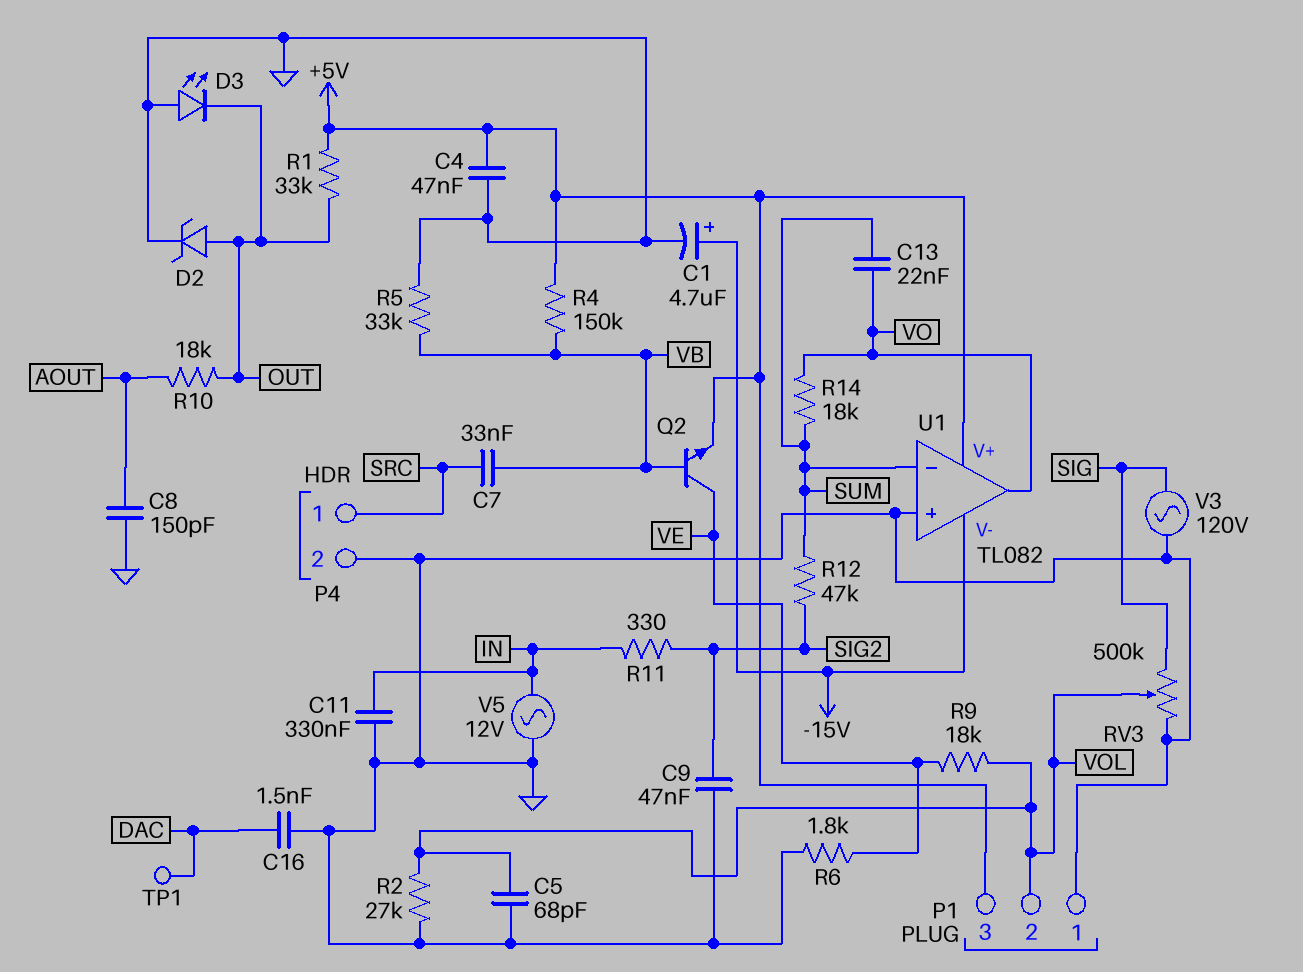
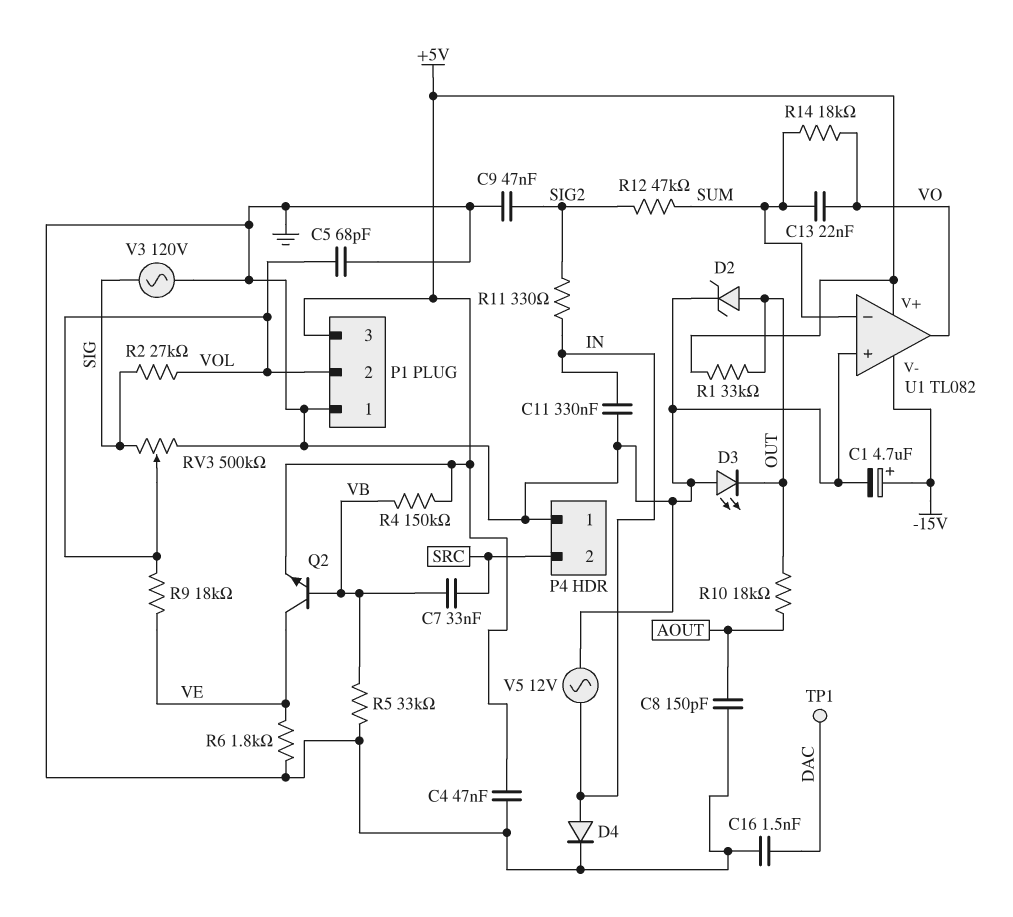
D4: none -> diode (A IN, K GND)
P4 pin 1: SRC -> GND
P4 pin 2: GND -> SRC
R2: 27k (GND, VOL) -> 27k (SIG, VOL)

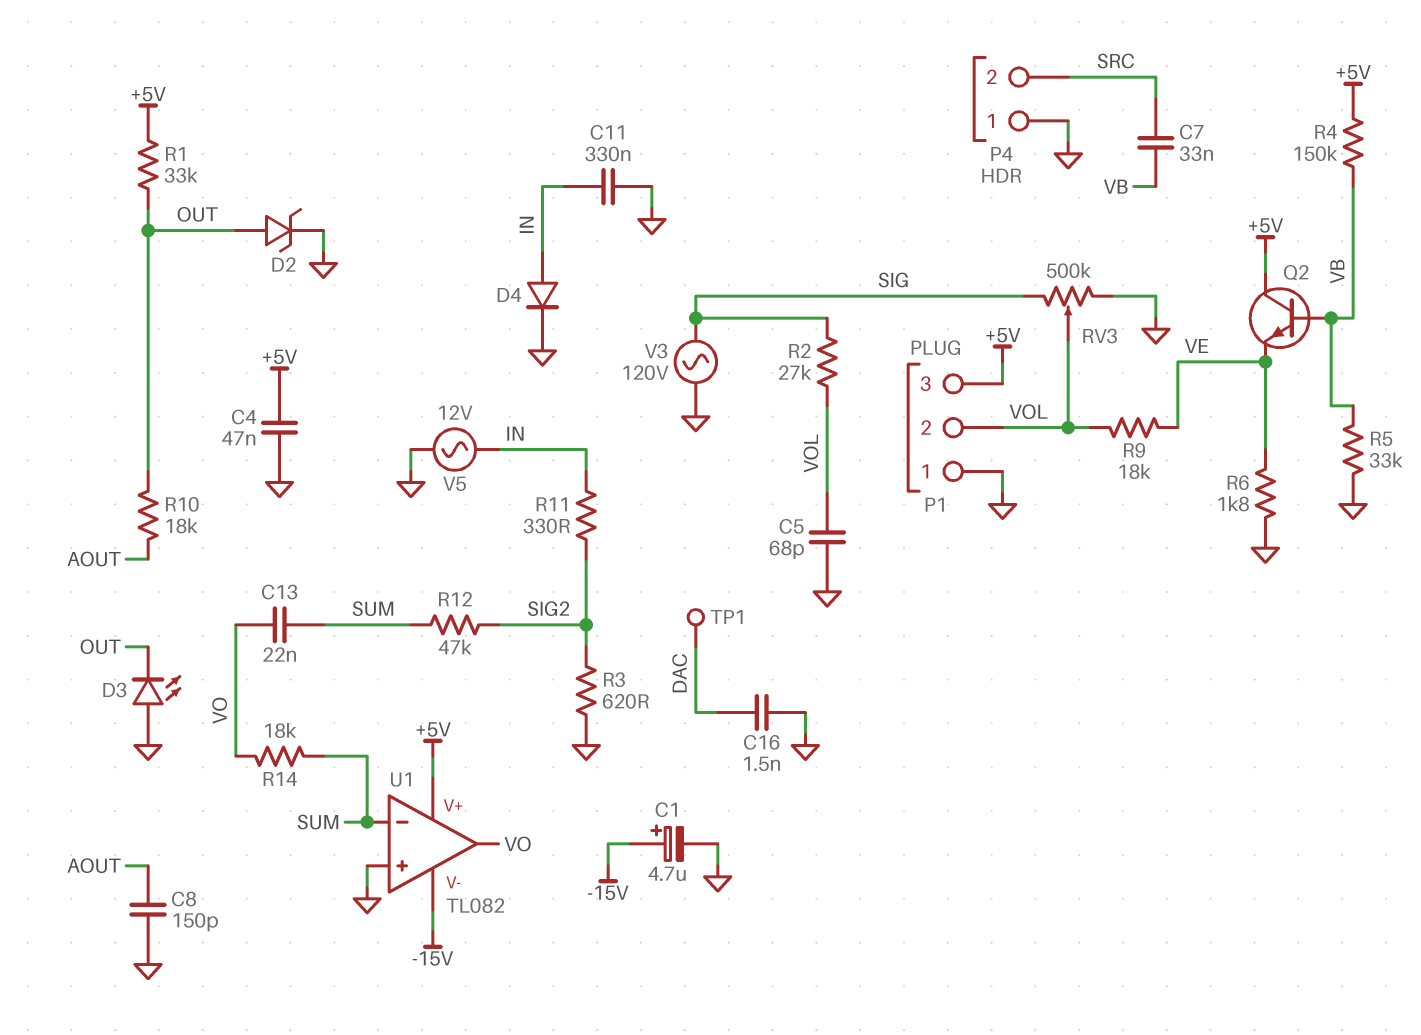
C9: 47nF (GND, SIG2) -> none
Q2: NPN (B VB, C VE, E +5V) -> NPN (B VB, C +5V, E VE)
R3: none -> 620 (GND, SIG2)

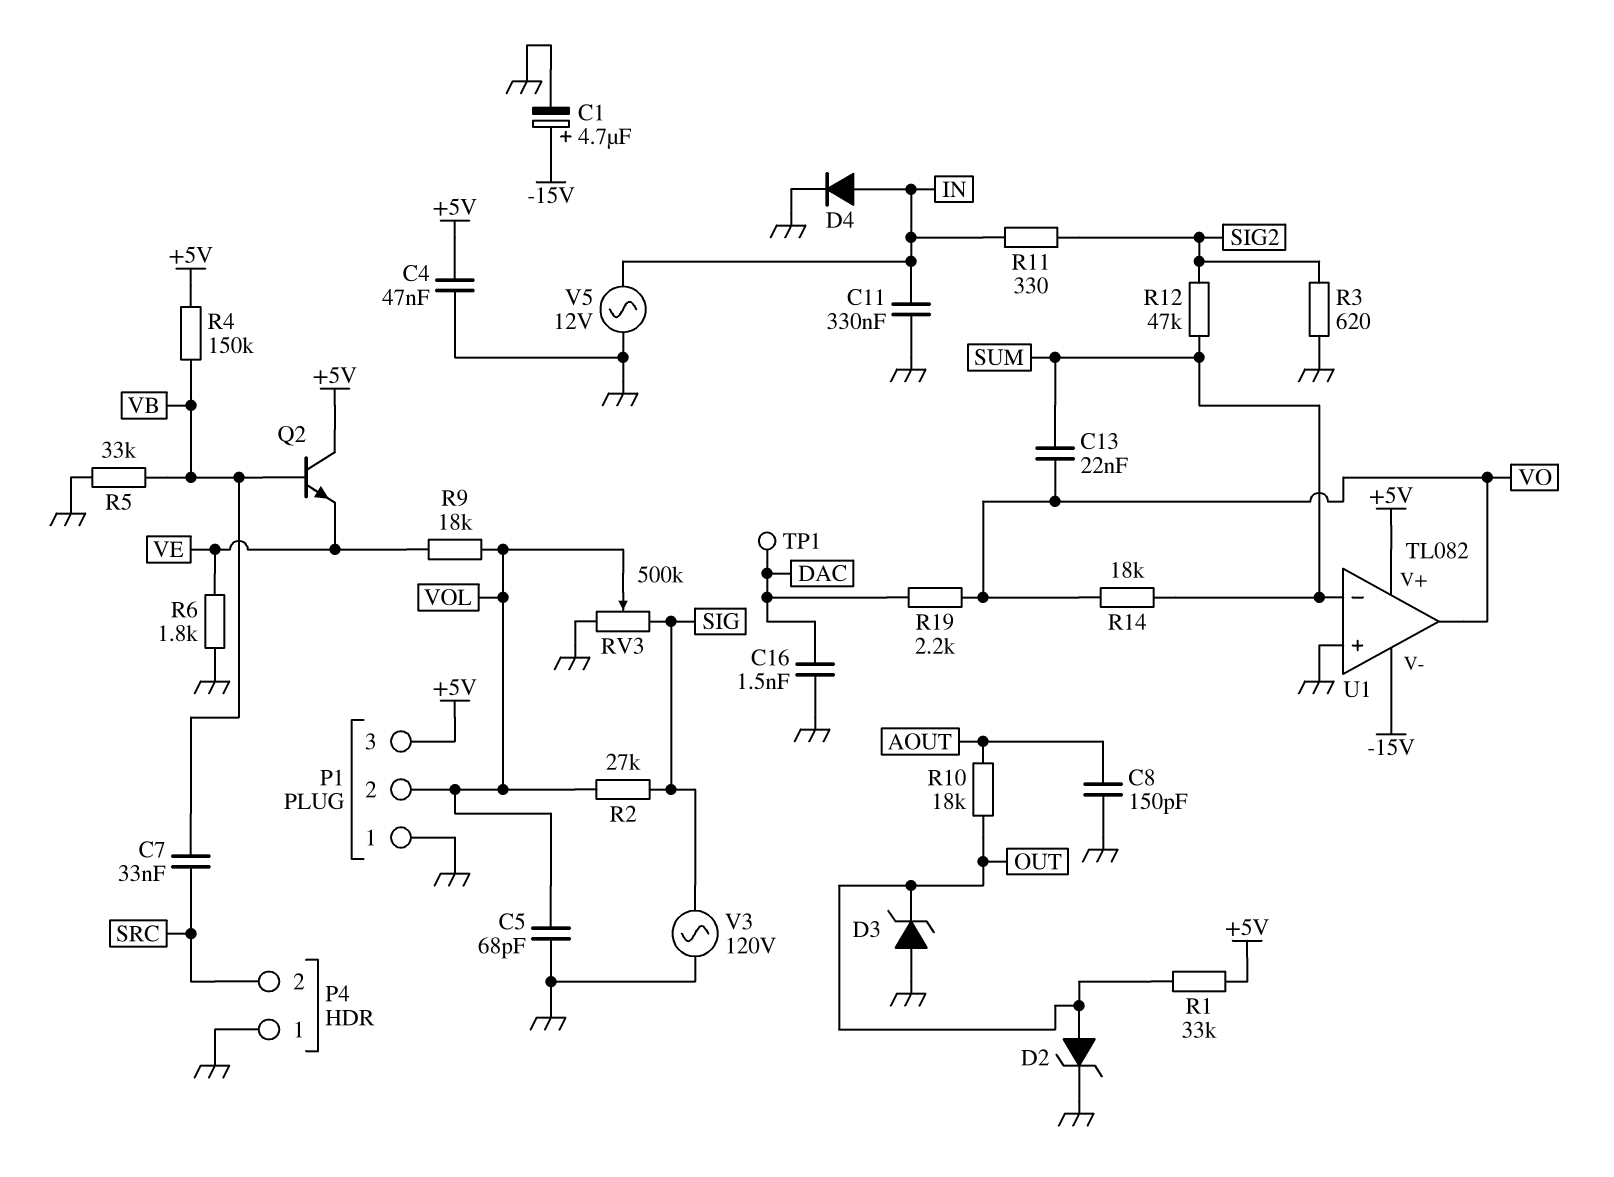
D3: LED (A GND, K OUT) -> zener (A GND, K OUT)
R19: none -> 2.2k (DAC, VO)

